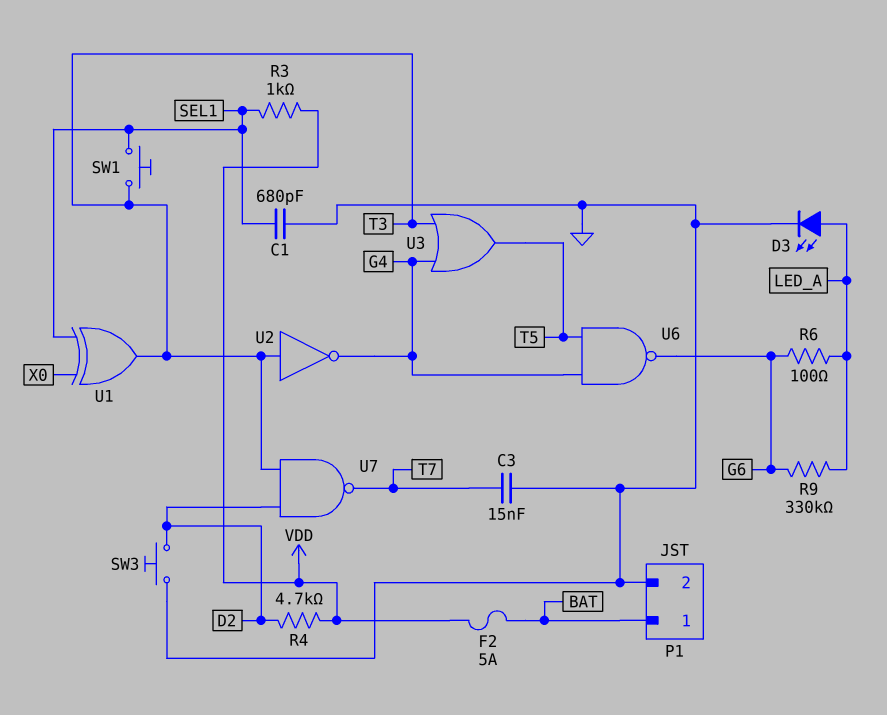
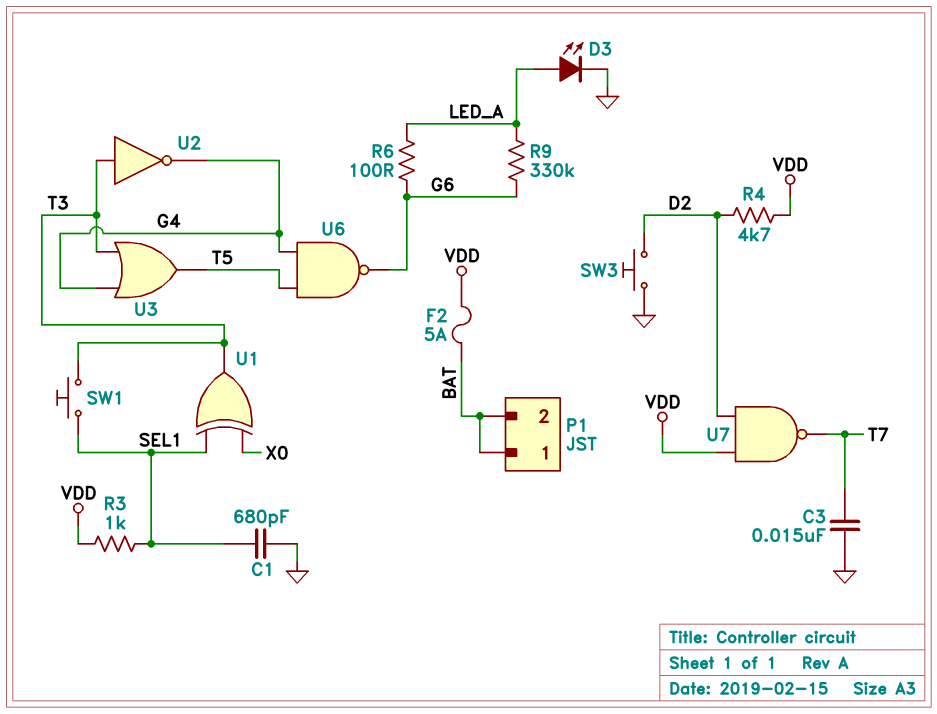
P1 pin 2: GND -> BAT
U7: NAND (in D2, in T3, out T7) -> NAND (in D2, in VDD, out T7)

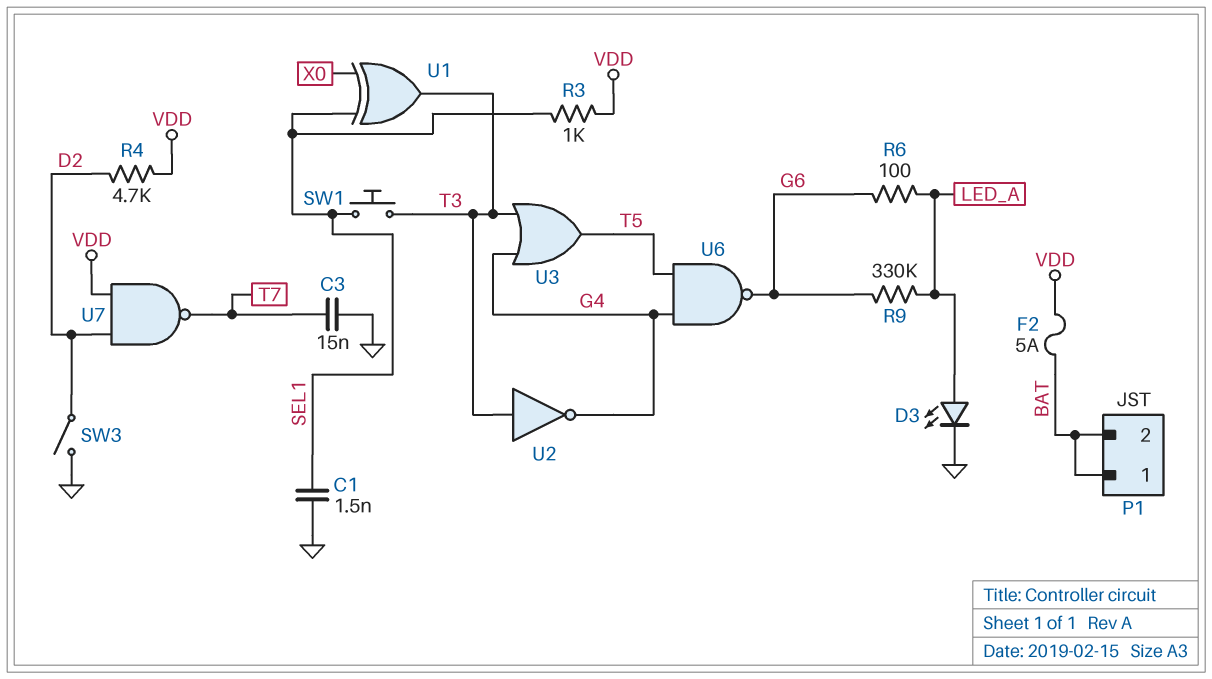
C1: 680pF (GND, SEL1) -> 1.5nF (GND, SEL1)
SW3: button (D2, GND) -> switch (D2, GND)

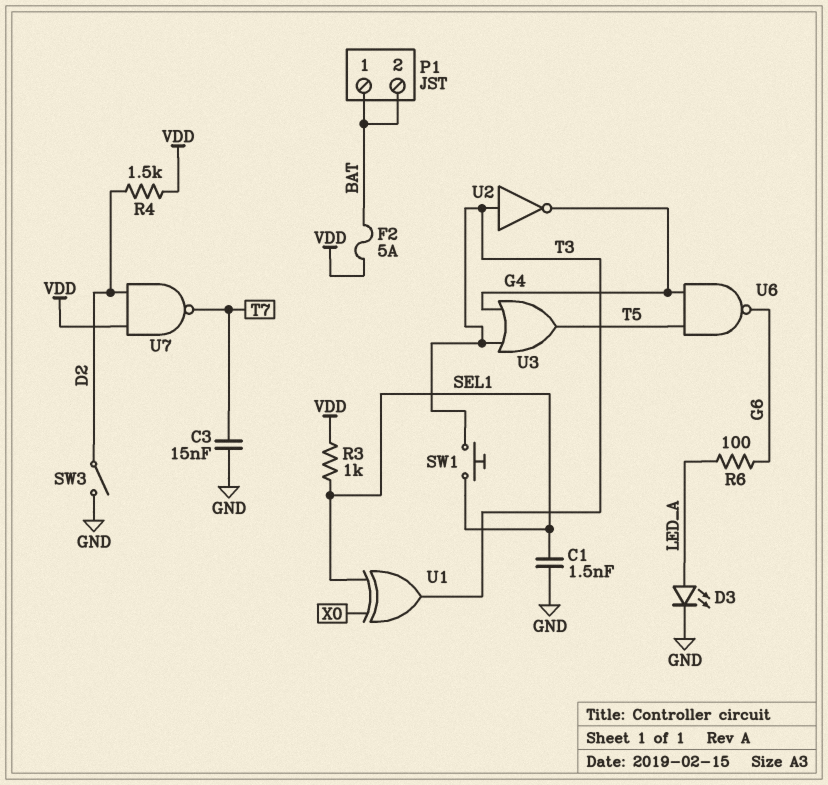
R4: 4.7k (D2, VDD) -> 1.5k (D2, VDD)
R9: 330k (G6, LED_A) -> none

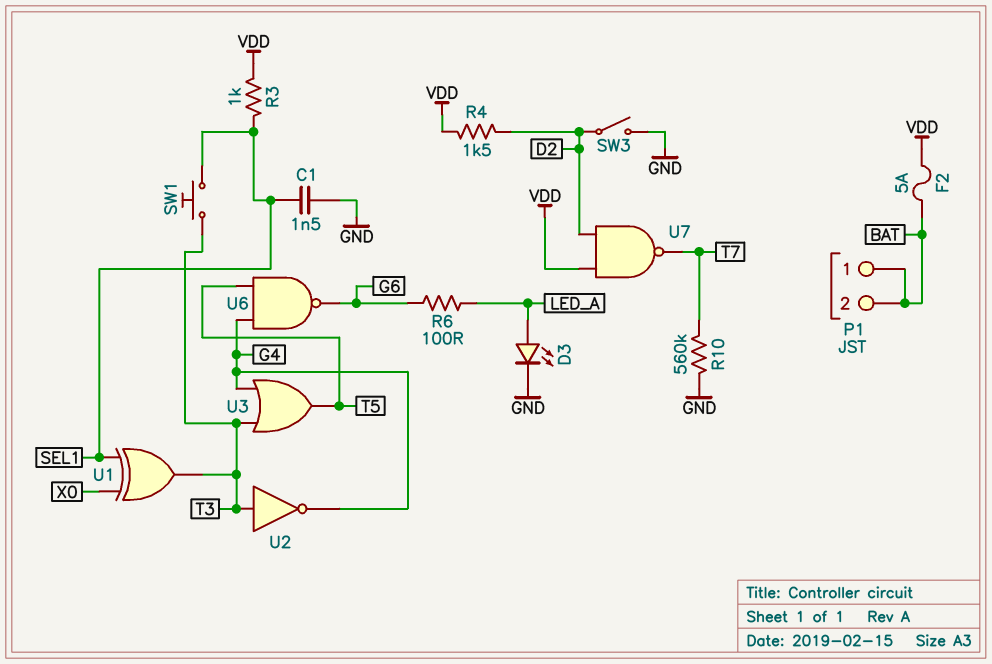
C3: 15nF (GND, T7) -> none
R10: none -> 560k (GND, T7)

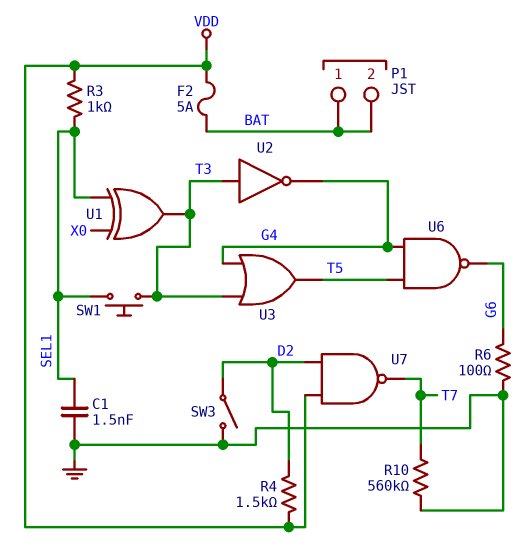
D3: LED (A LED_A, K GND) -> none
R6: 100 (G6, LED_A) -> 100 (G6, GND)

